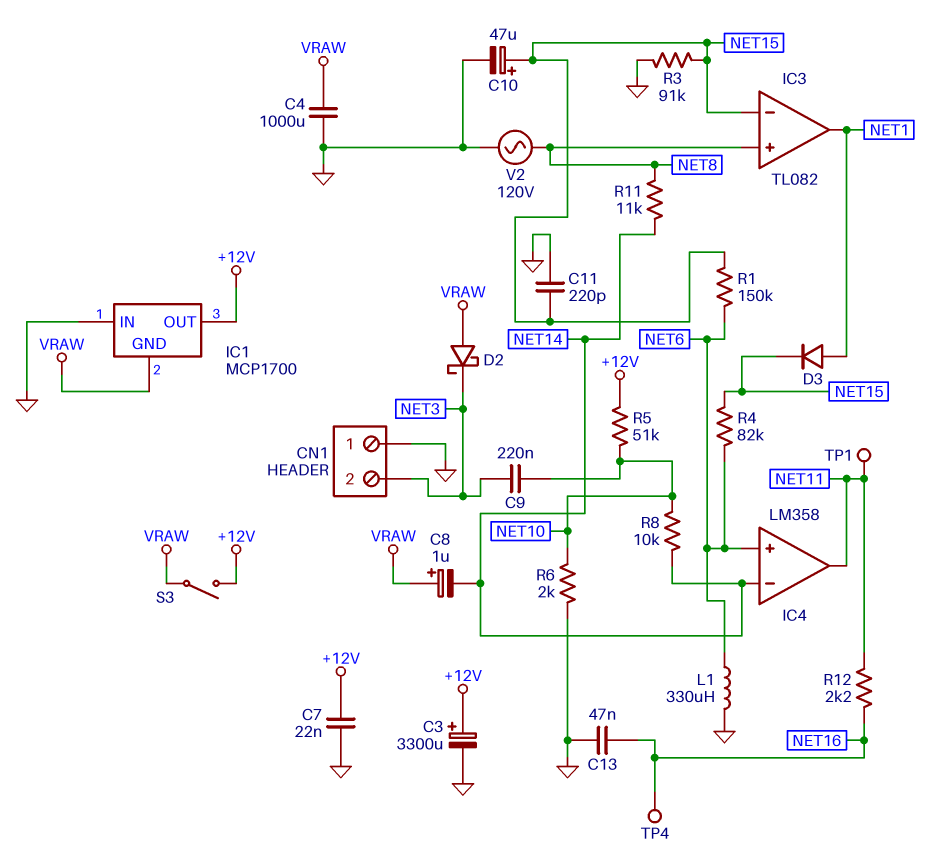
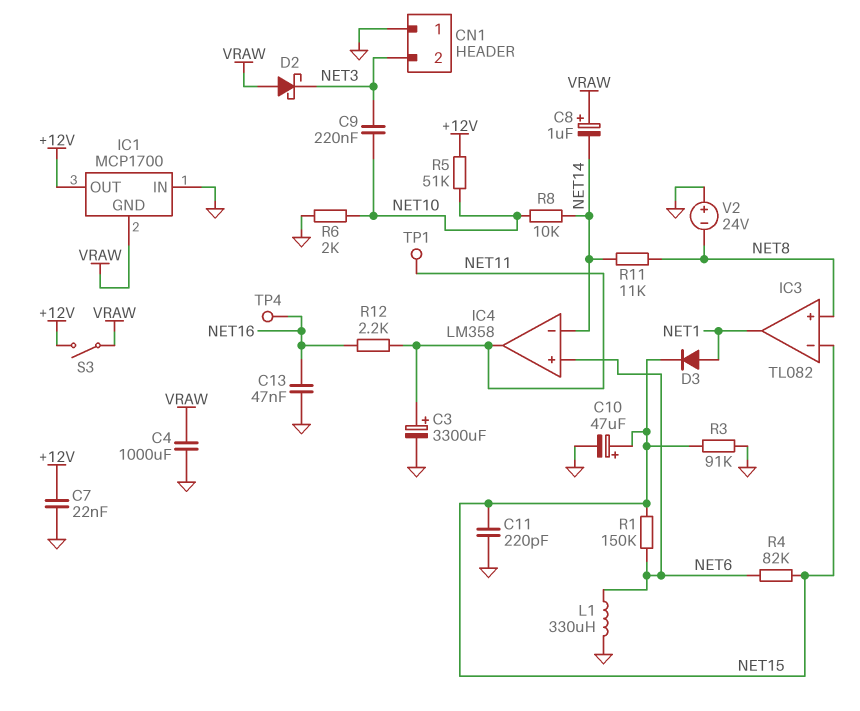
C3: 3300uF (plus +12V, minus GND) -> 3300uF (plus NET11, minus GND)
V2: AC 120V (GND, NET8) -> 24V (plus GND, minus NET8)

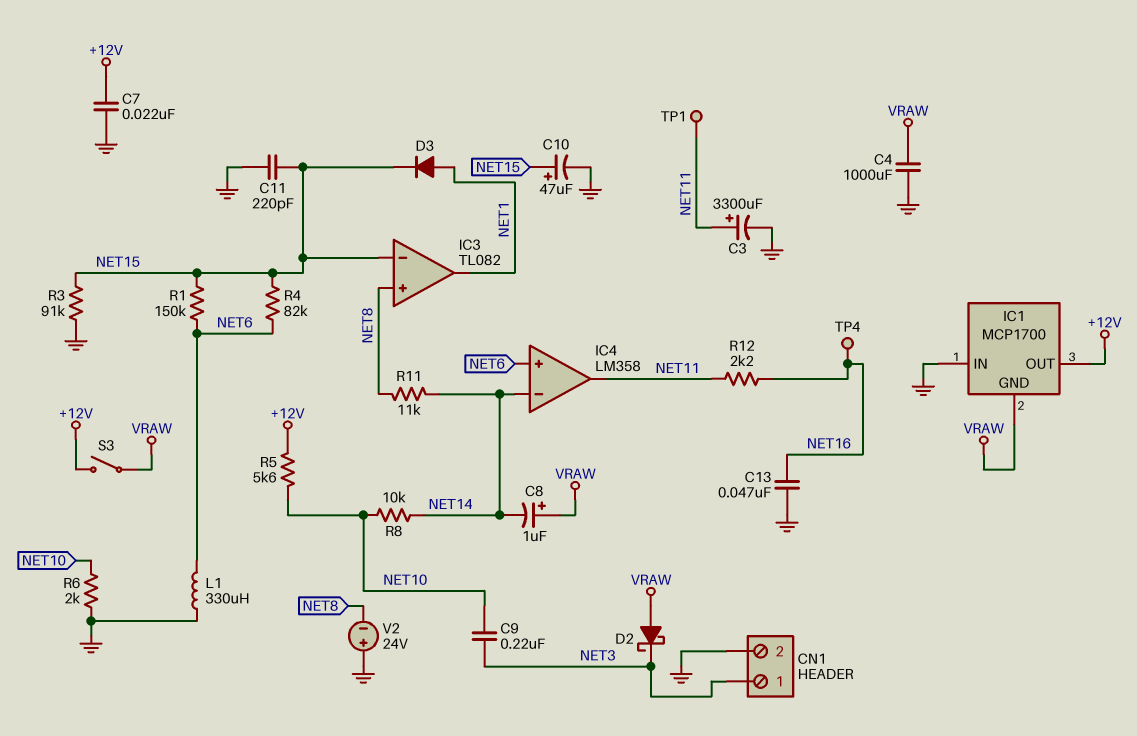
CN1 pin 1: GND -> NET3
CN1 pin 2: NET3 -> GND
R5: 51k (+12V, NET10) -> 5.6k (+12V, NET10)

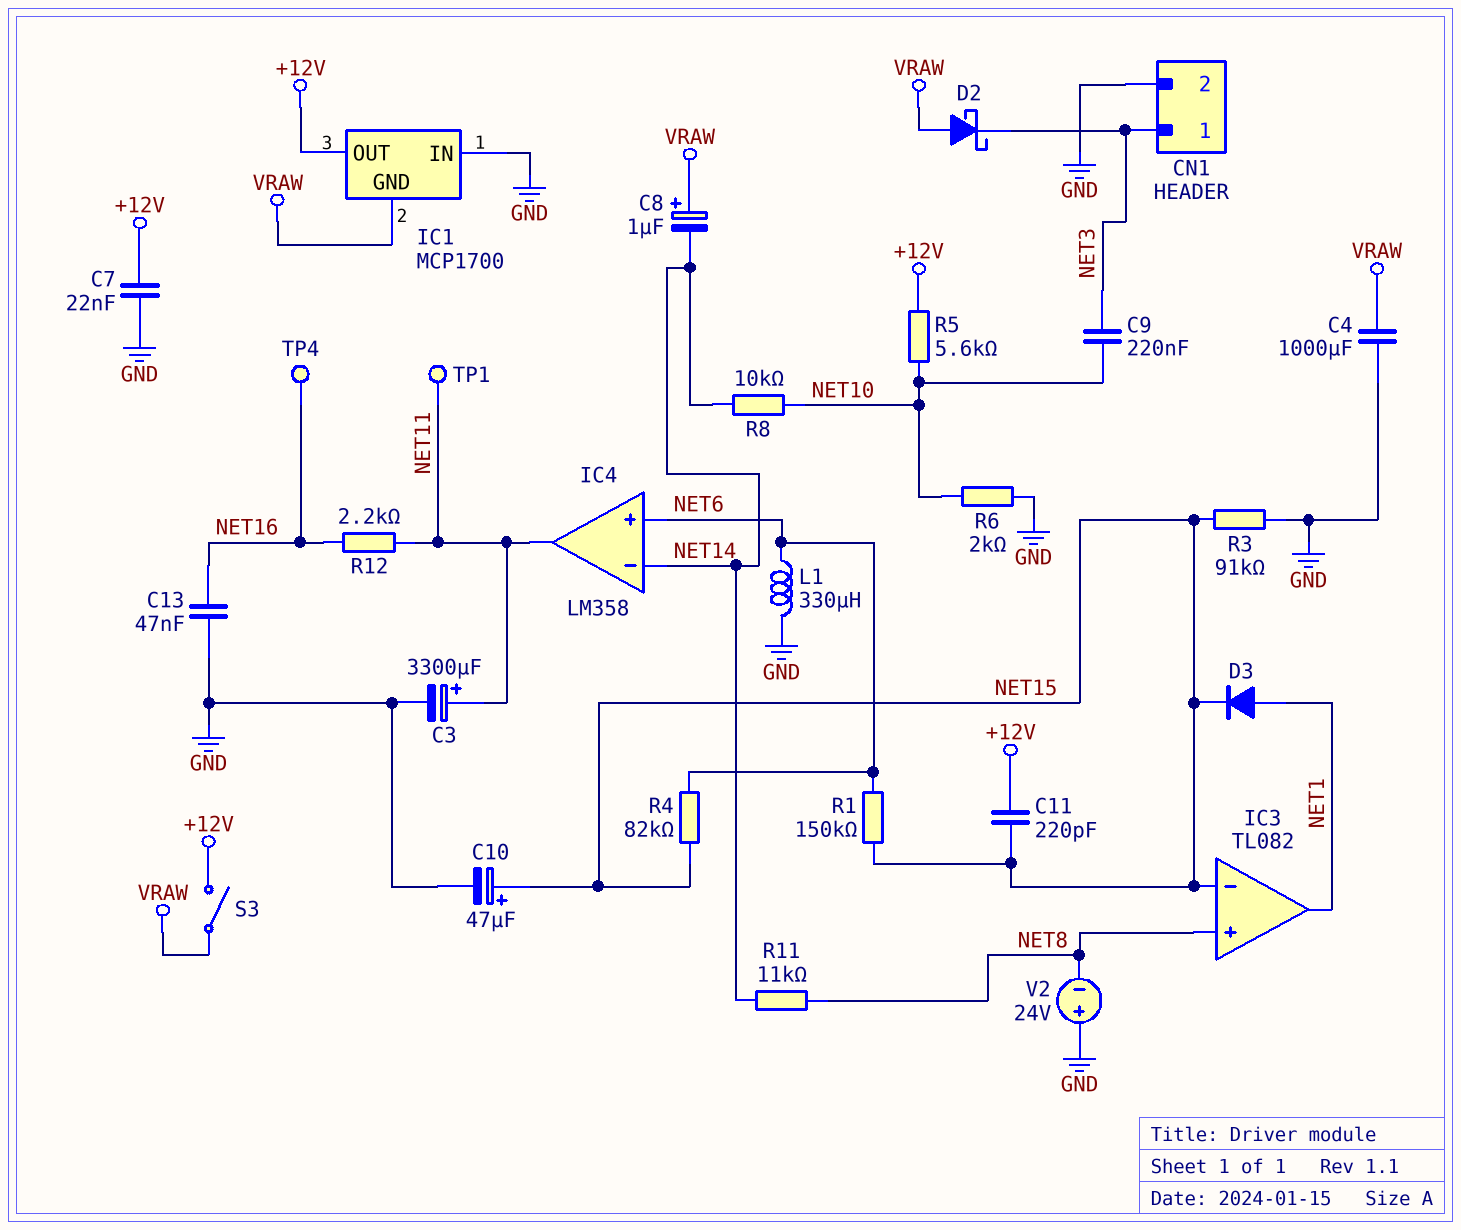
C11: 220pF (GND, NET15) -> 220pF (+12V, NET15)

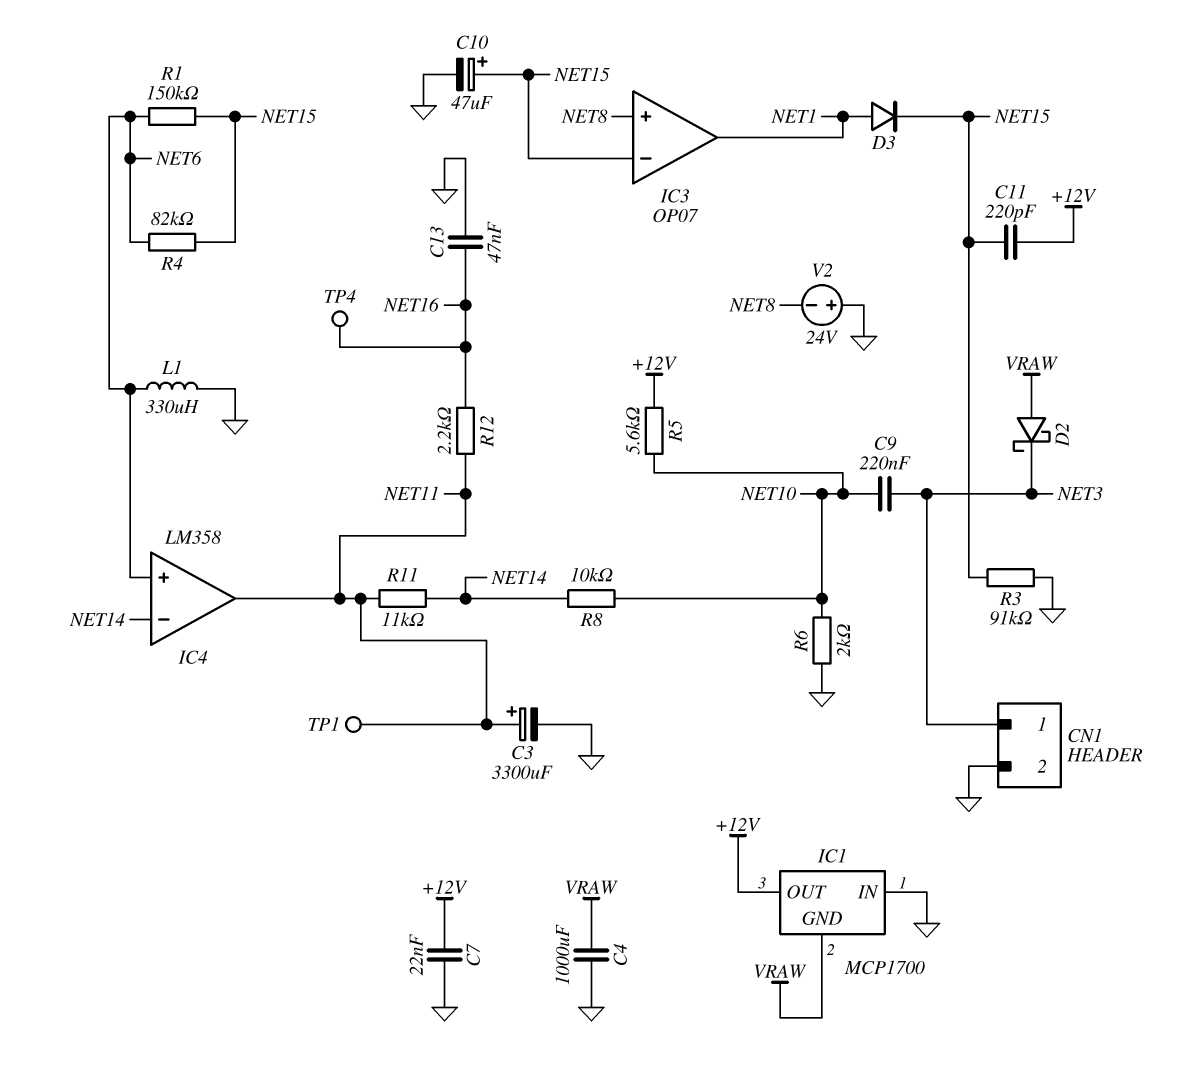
C8: 1uF (plus VRAW, minus NET14) -> none
IC3: TL082 -> OP07
R11: 11k (NET8, NET14) -> 11k (NET11, NET14)
S3: switch (+12V, VRAW) -> none

